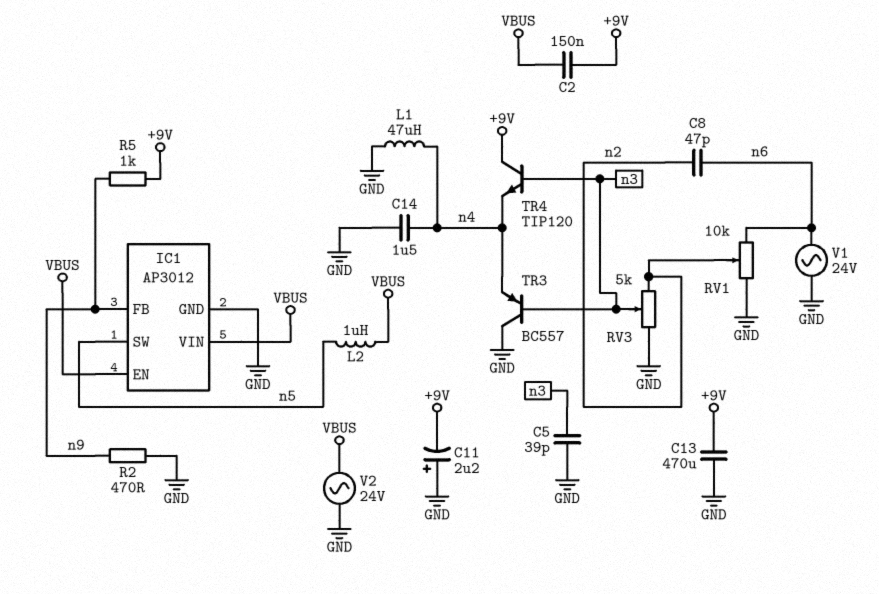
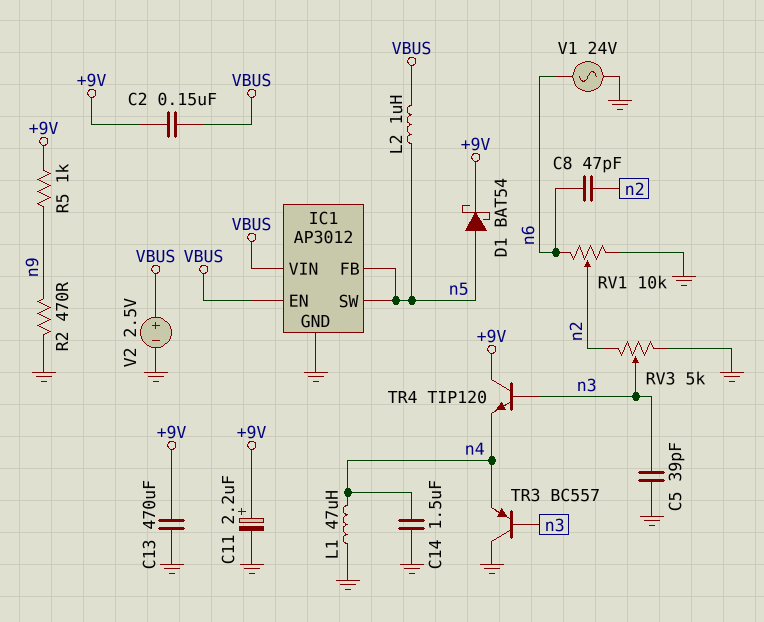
C11: 2.2uF (plus GND, minus +9V) -> 2.2uF (plus +9V, minus GND)
D1: none -> schottky BAT54 (A n5, K +9V)
IC1 pin FB: n9 -> n5
V2: AC 24V (GND, VBUS) -> 2.5V (plus VBUS, minus GND)

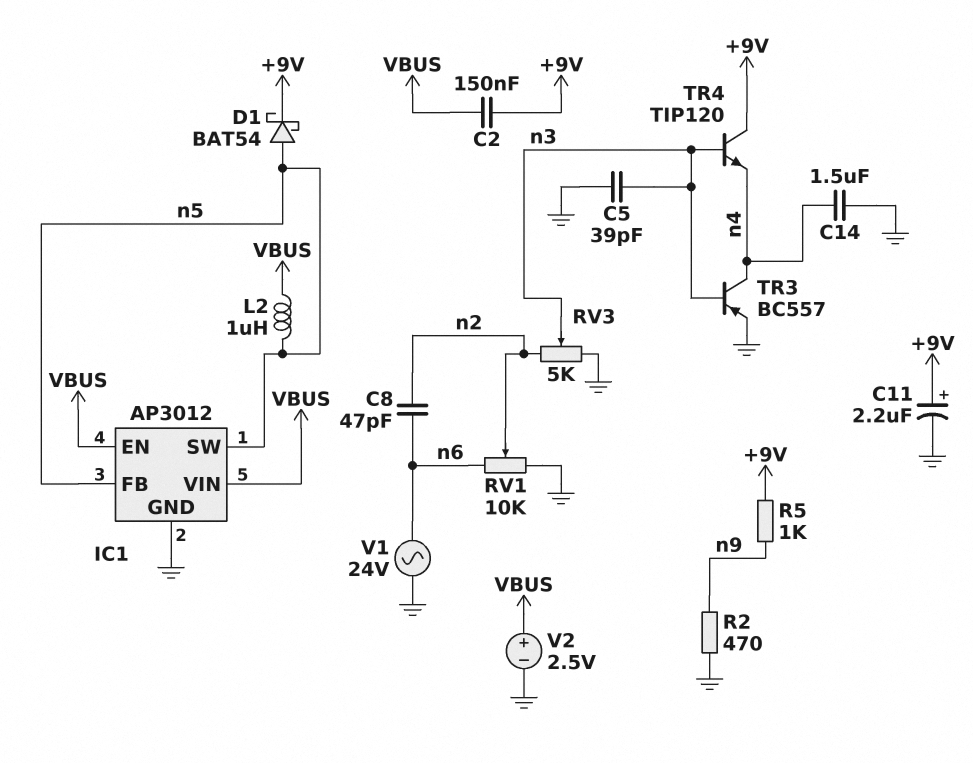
C13: 470uF (+9V, GND) -> none
L1: 47uH (GND, n4) -> none
TR3: PNP BC557 (B n3, C GND, E n4) -> PNP BC557 (B n3, C n4, E GND)

